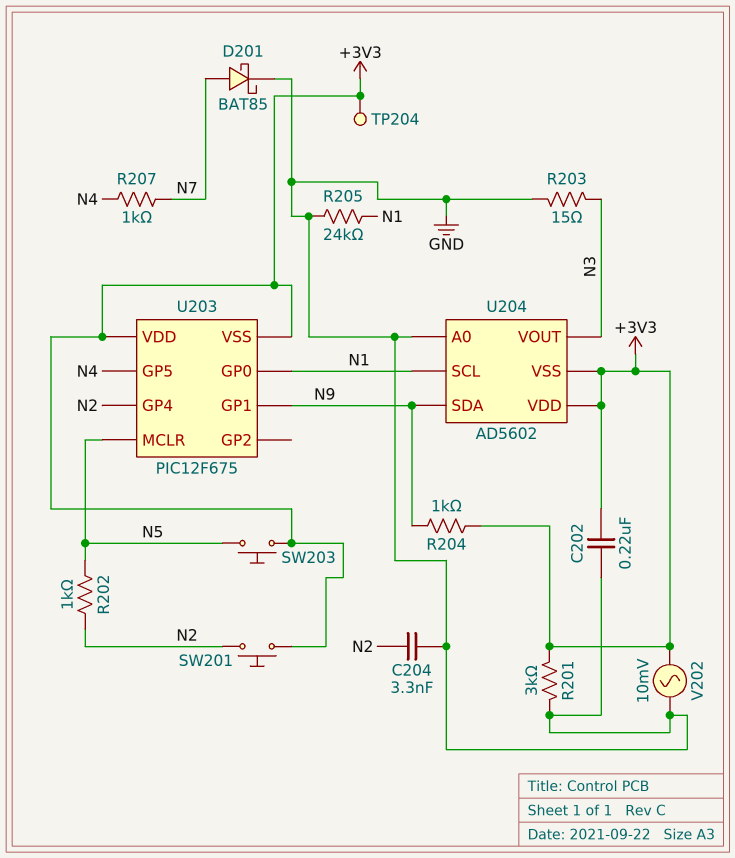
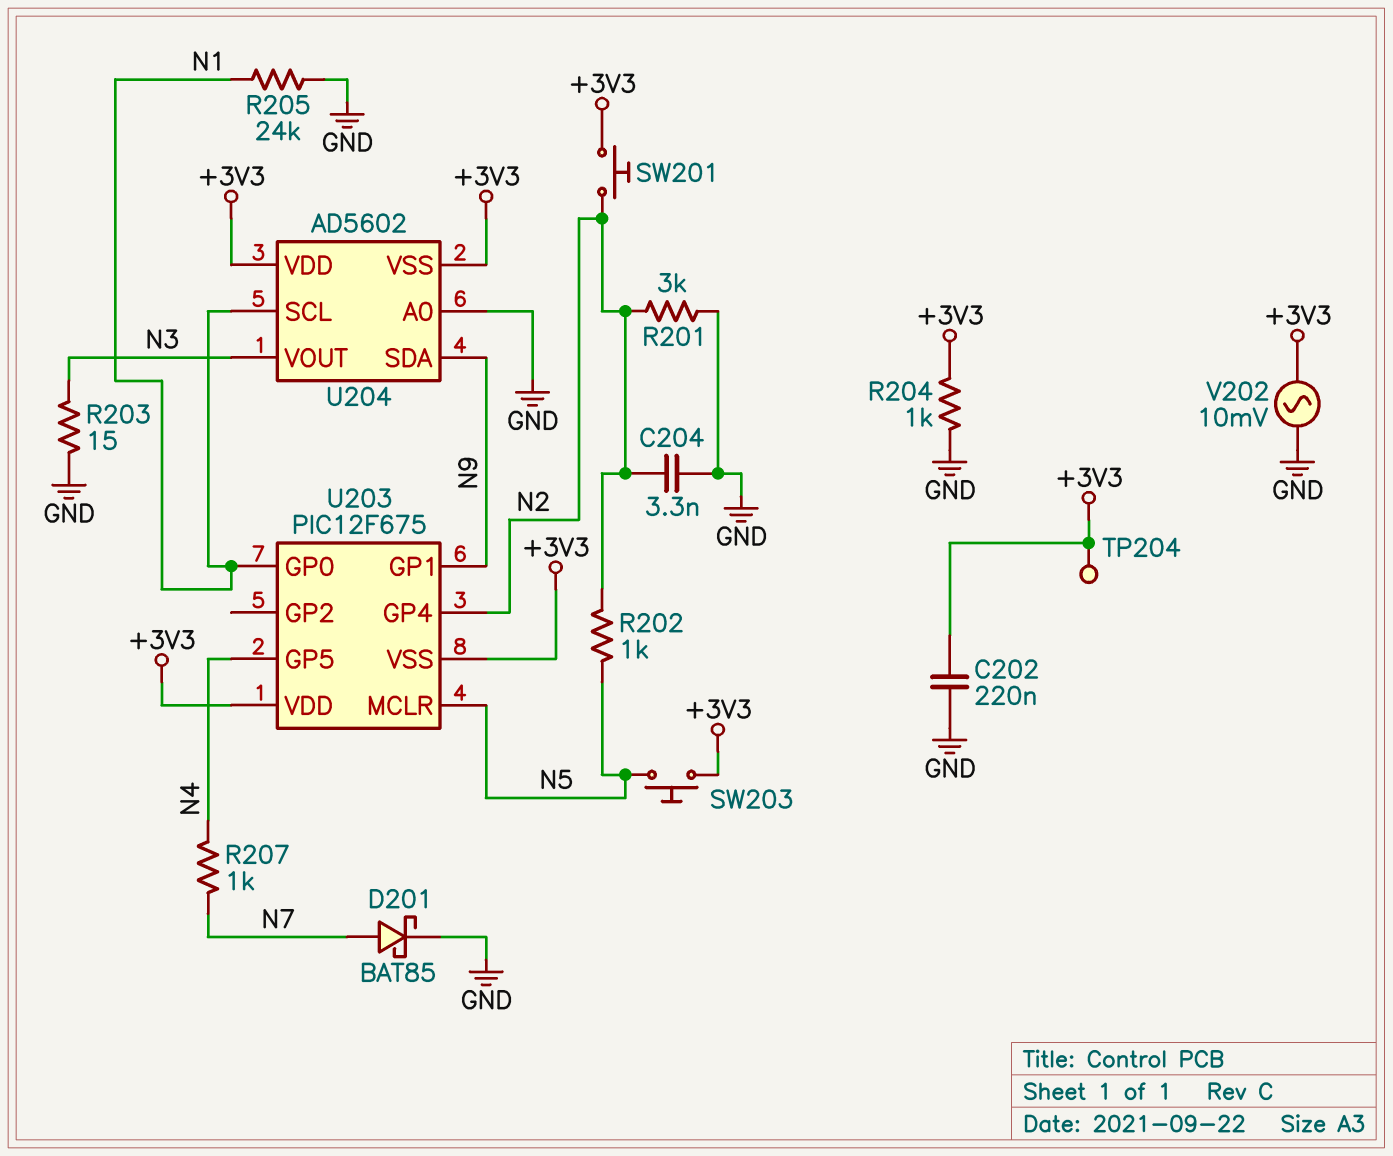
R201: 3k (+3V3, GND) -> 3k (GND, N2)
R204: 1k (+3V3, N9) -> 1k (+3V3, GND)

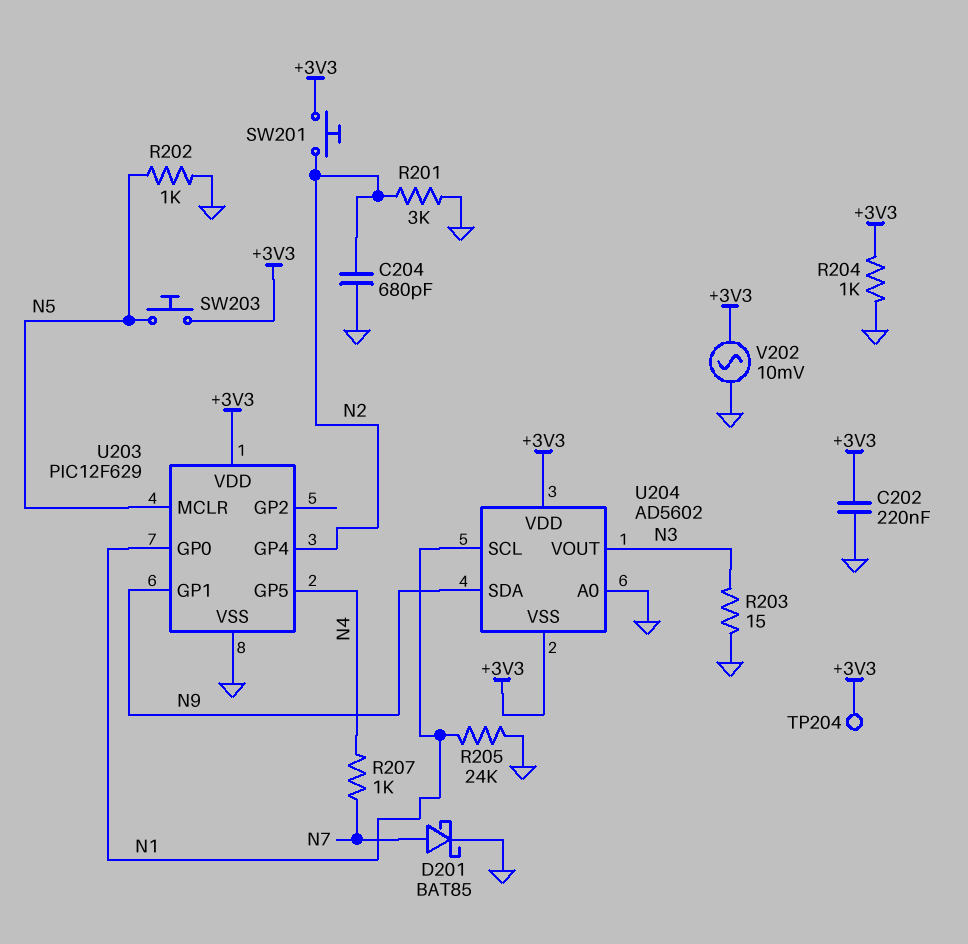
C204: 3.3nF (GND, N2) -> 680pF (GND, N2)
R202: 1k (N2, N5) -> 1k (GND, N5)
U203: PIC12F675 -> PIC12F629
U203 pin VSS: +3V3 -> GND

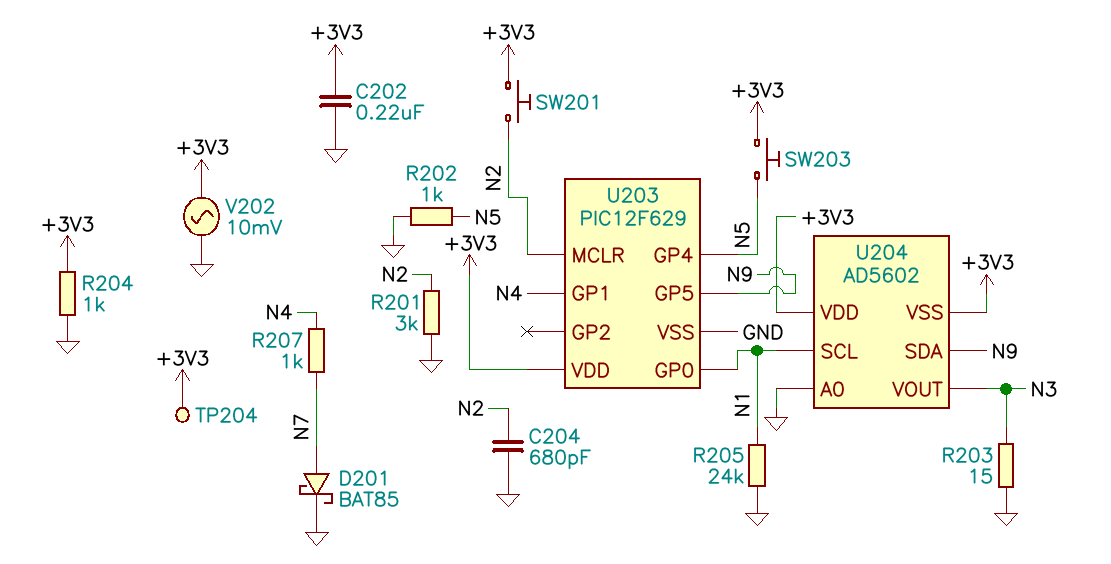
U203 pin GP1: N9 -> N4
U203 pin GP4: N2 -> N5
U203 pin GP5: N4 -> N9
U203 pin MCLR: N5 -> N2

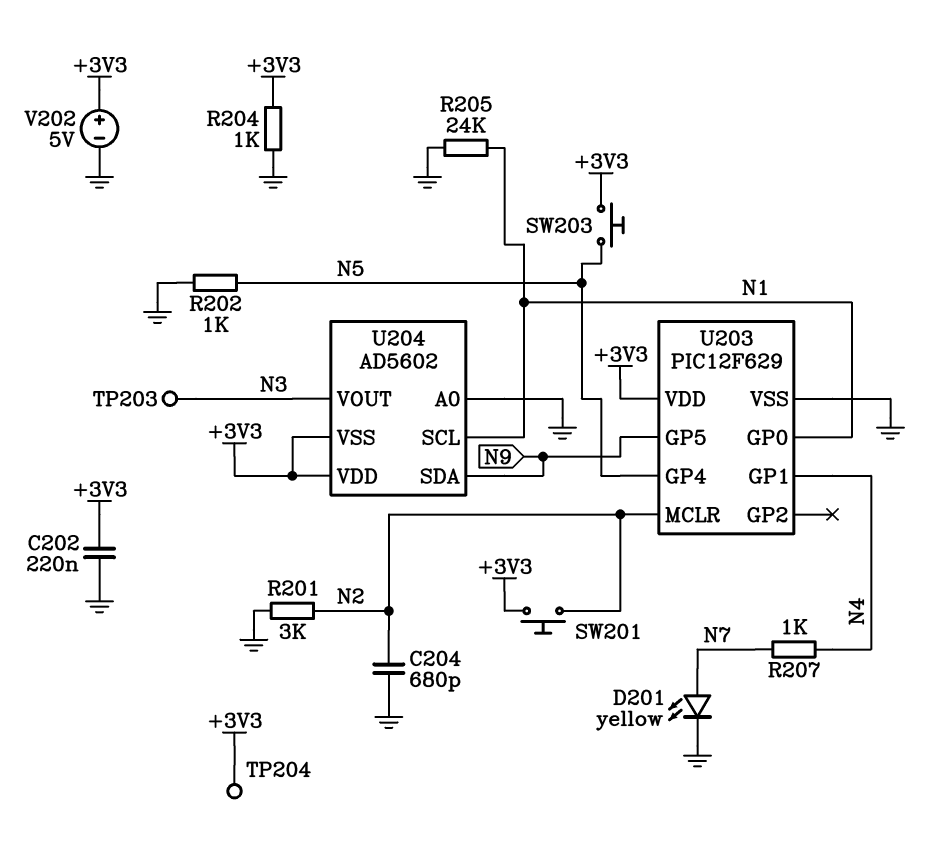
D201: schottky BAT85 (A N7, K GND) -> LED yellow (A N7, K GND)
R203: 15 (GND, N3) -> none
TP203: none -> test point (N3)
V202: AC 10mV (+3V3, GND) -> 5V (plus +3V3, minus GND)

